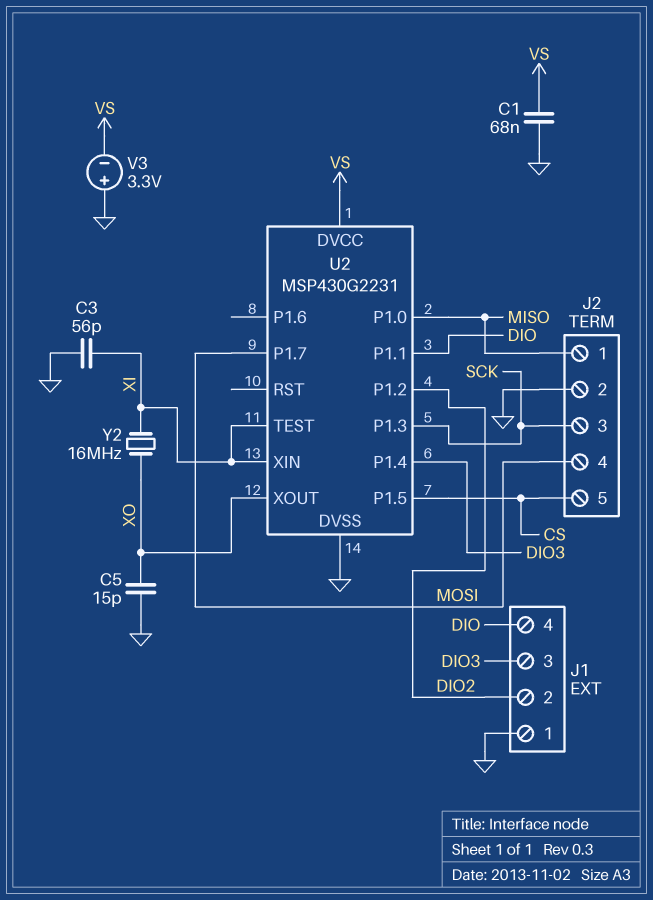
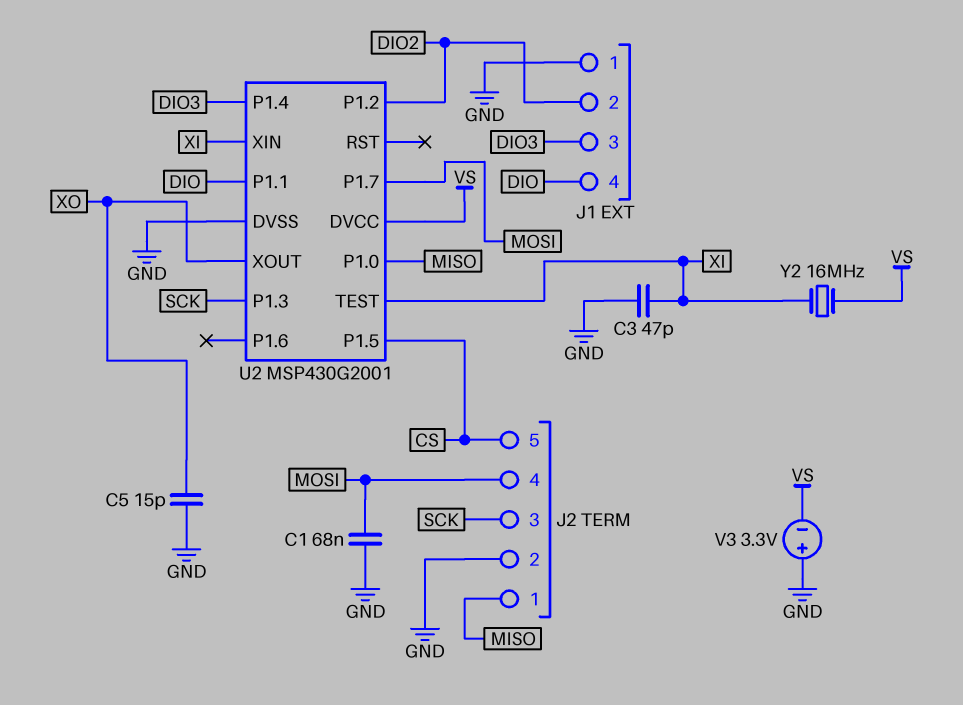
C1: 68nF (GND, VS) -> 68nF (GND, MOSI)
C3: 56pF (GND, XI) -> 47pF (GND, XI)
U2: MSP430G2231 -> MSP430G2001
Y2: 16MHz (XI, XO) -> 16MHz (VS, XI)

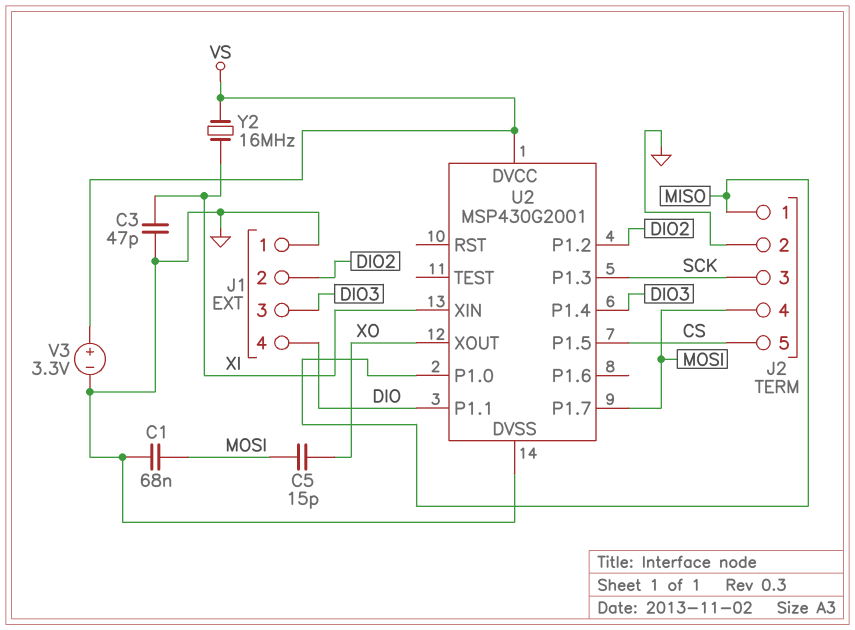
C5: 15pF (GND, XO) -> 15pF (MOSI, XO)
U2 pin TEST: XI -> none
V3: 3.3V (plus GND, minus VS) -> 3.3V (plus VS, minus GND)

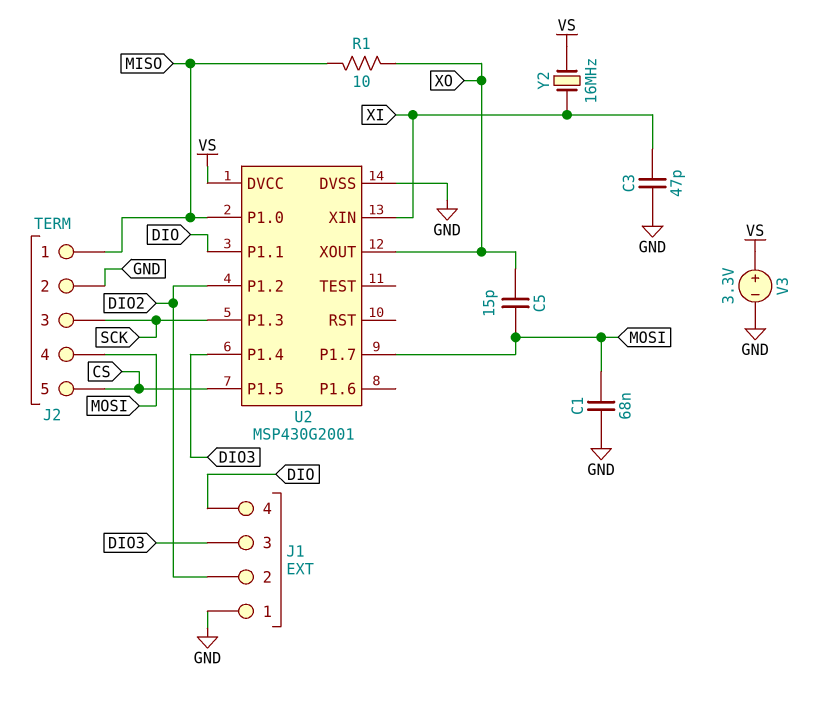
R1: none -> 10 (MISO, XO)

